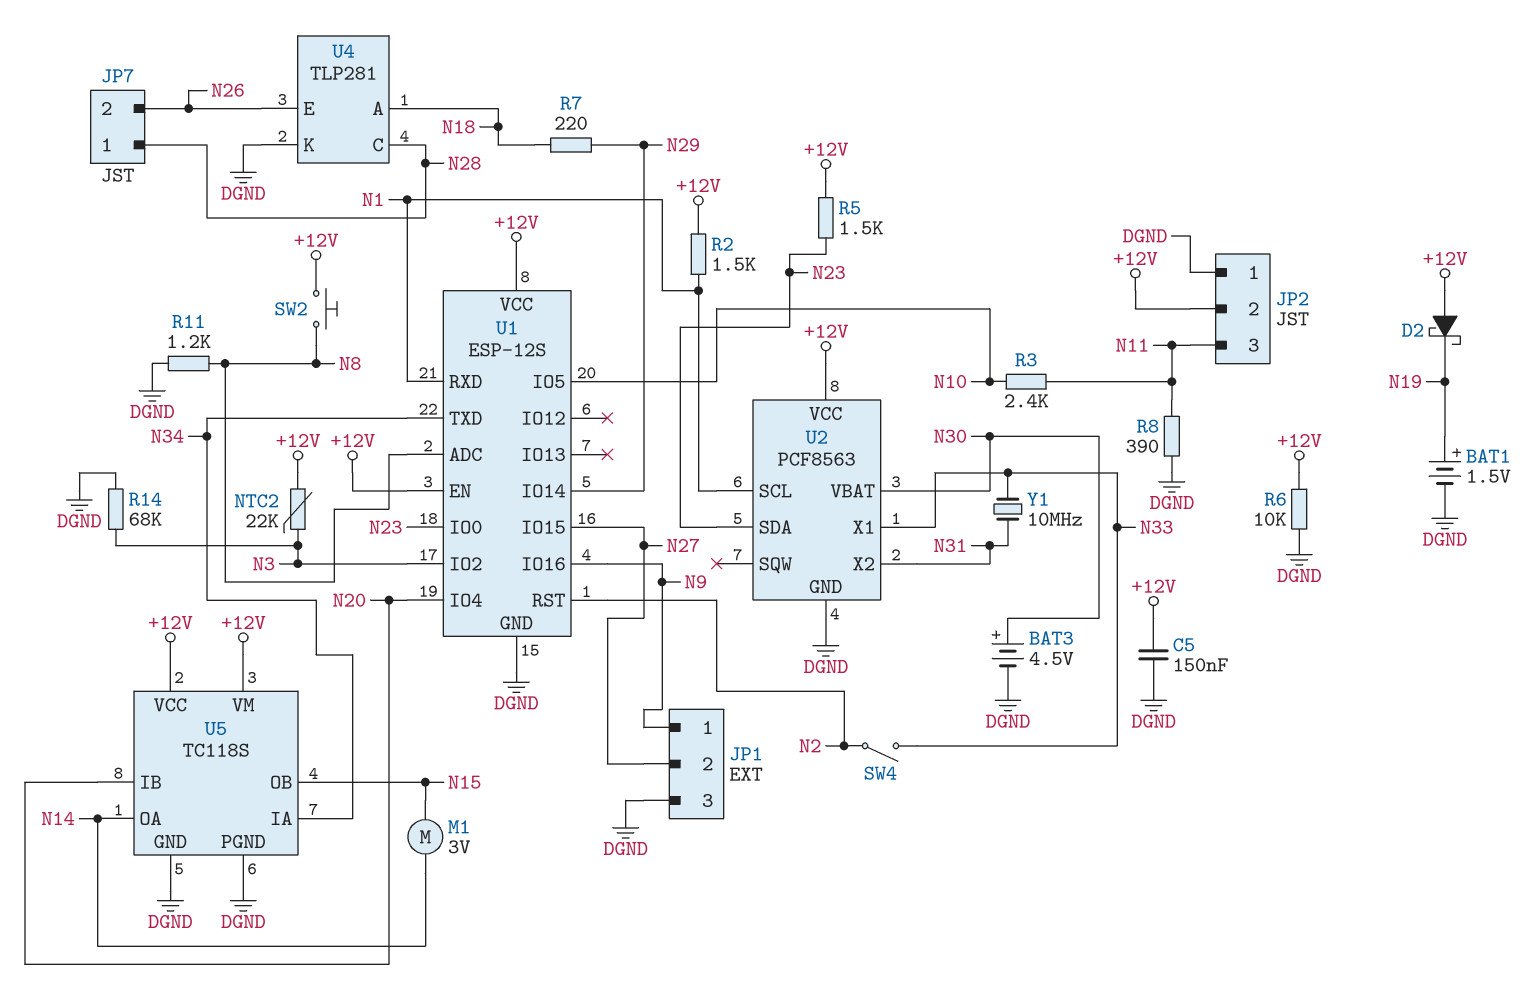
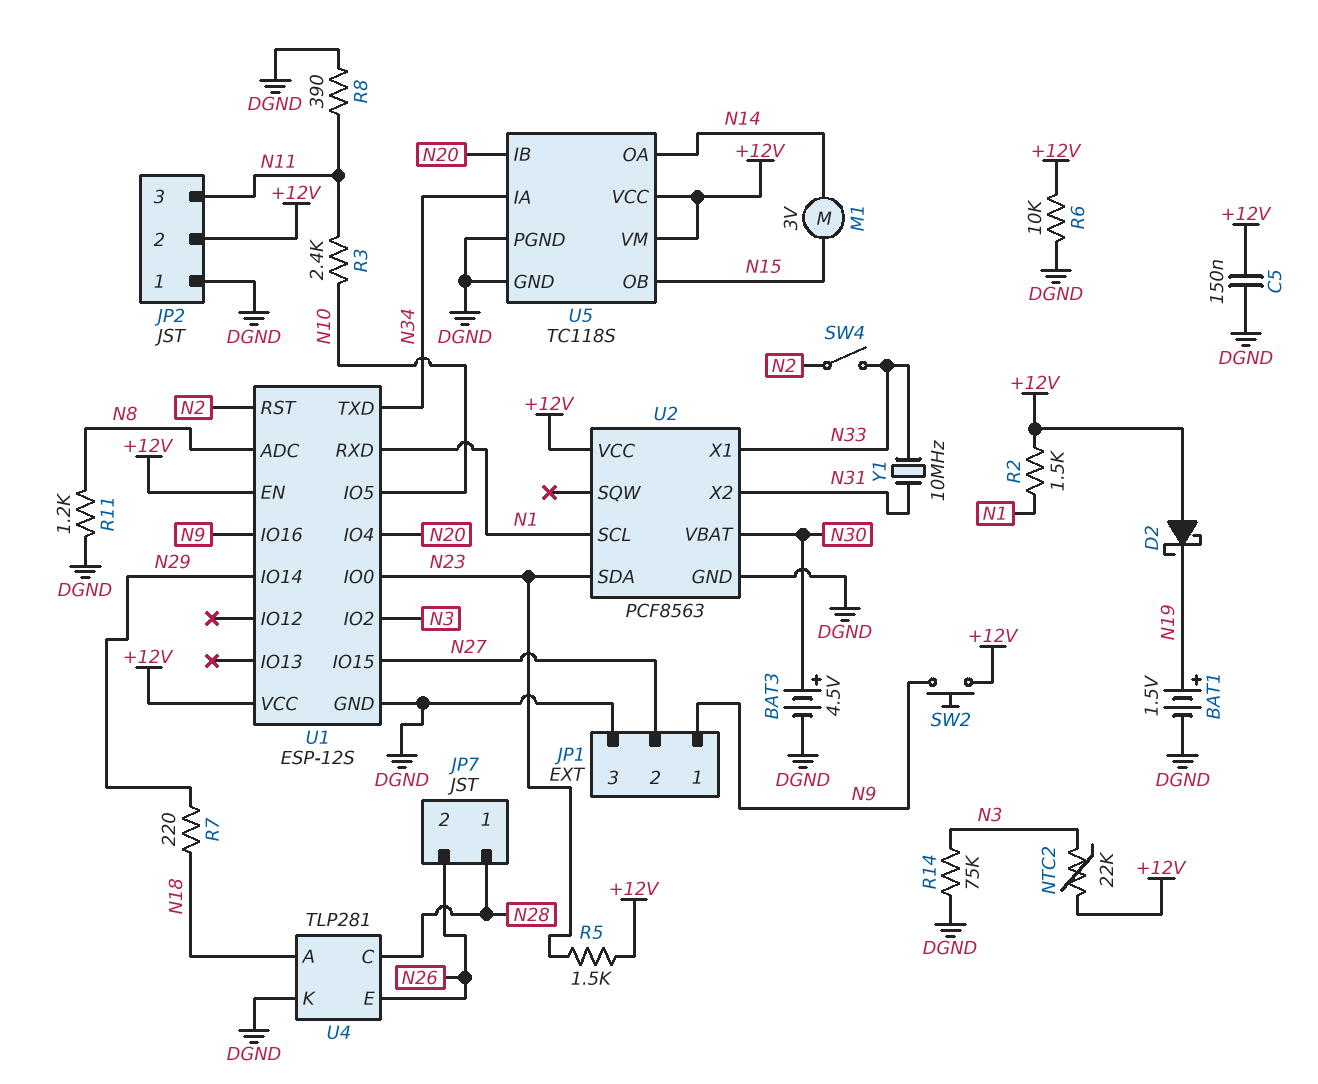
R14: 68k (DGND, N3) -> 75k (DGND, N3)
SW2: button (+12V, N8) -> button (+12V, N9)

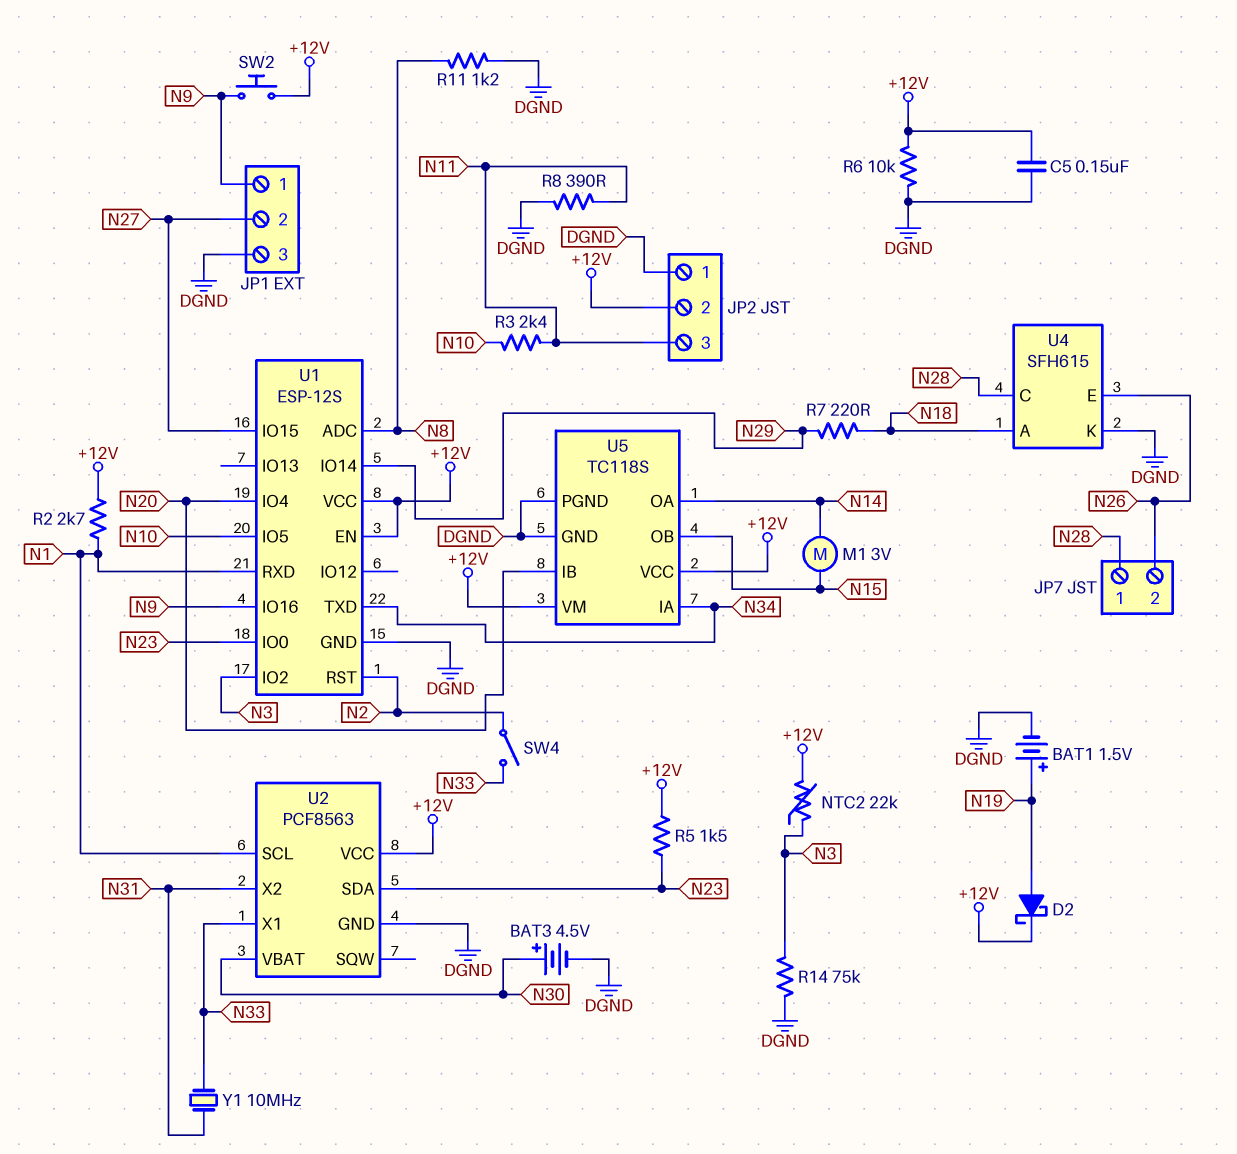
D2: schottky (A +12V, K N19) -> schottky (A N19, K +12V)
R2: 1.5k (+12V, N1) -> 2.7k (+12V, N1)
U4: TLP281 -> SFH615

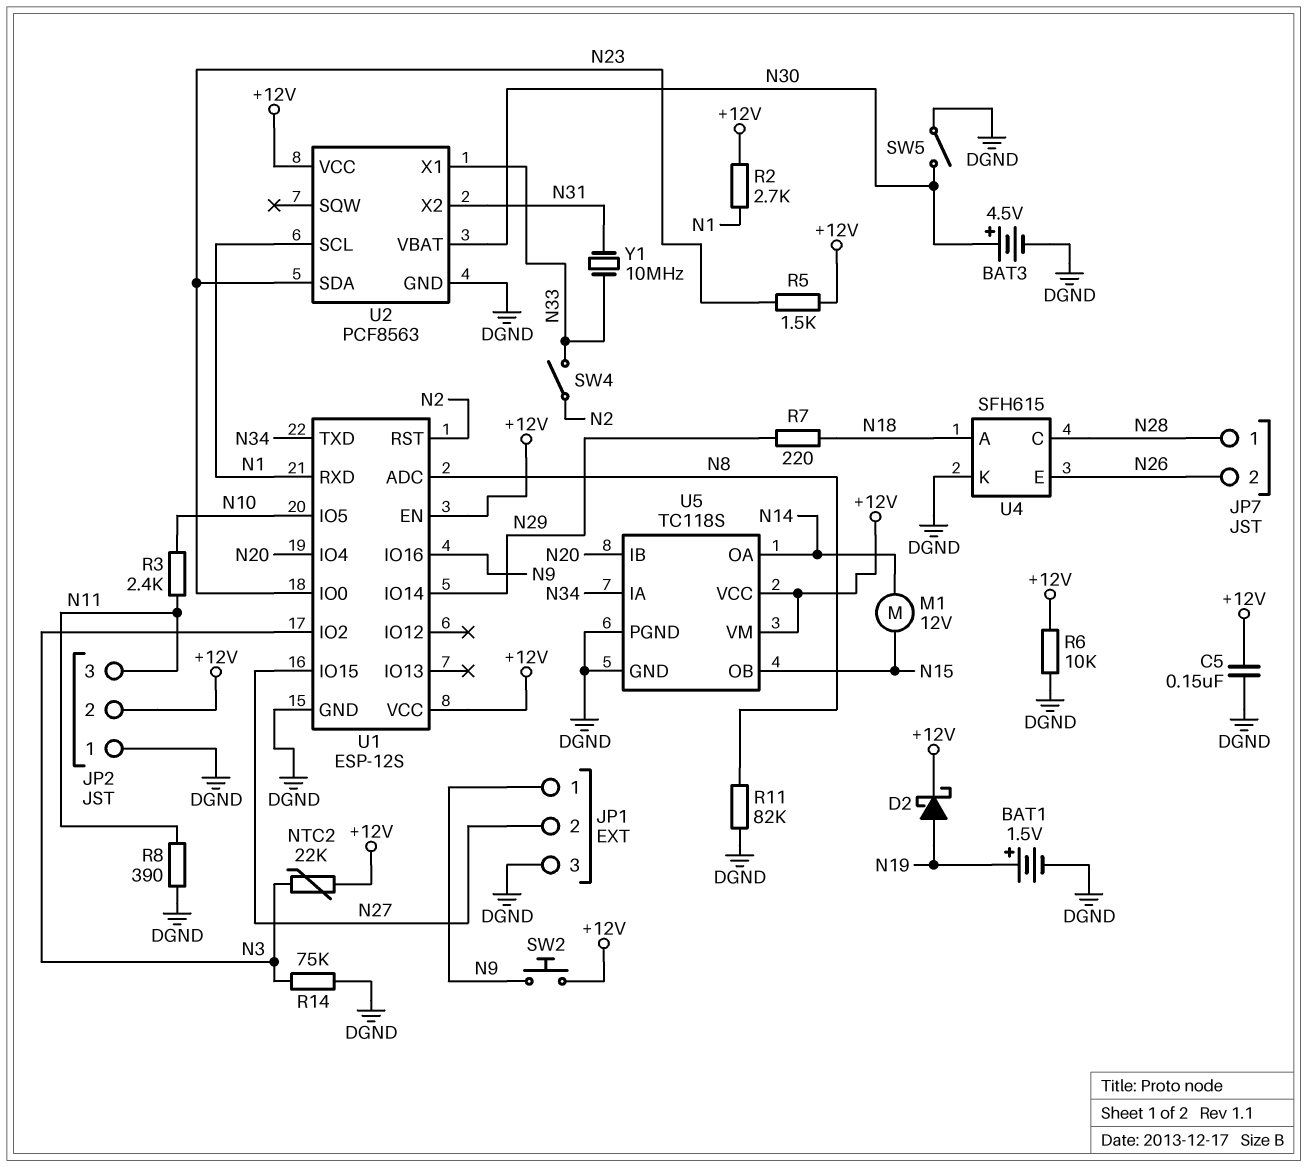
M1: motor 3V (N14, N15) -> motor 12V (N14, N15)
R11: 1.2k (DGND, N8) -> 82k (DGND, N8)
SW5: none -> switch (DGND, N30)

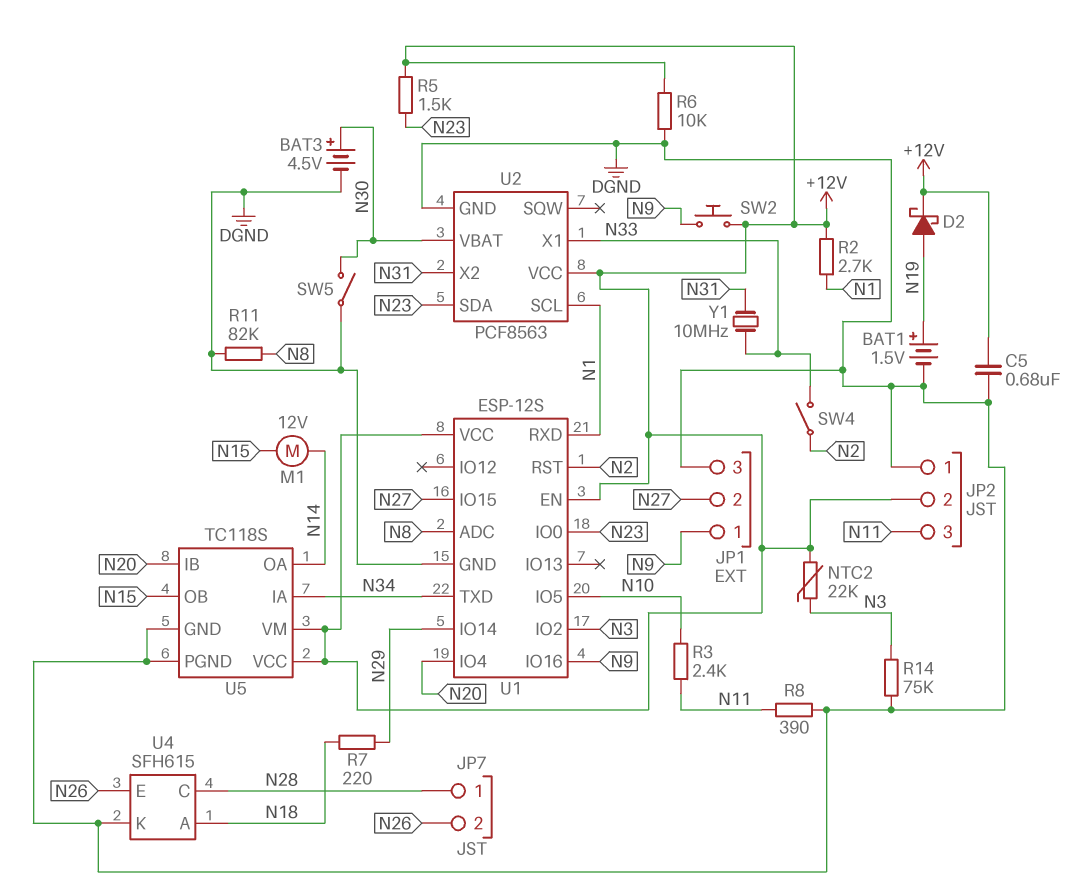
C5: 150nF (+12V, DGND) -> 680nF (+12V, DGND)

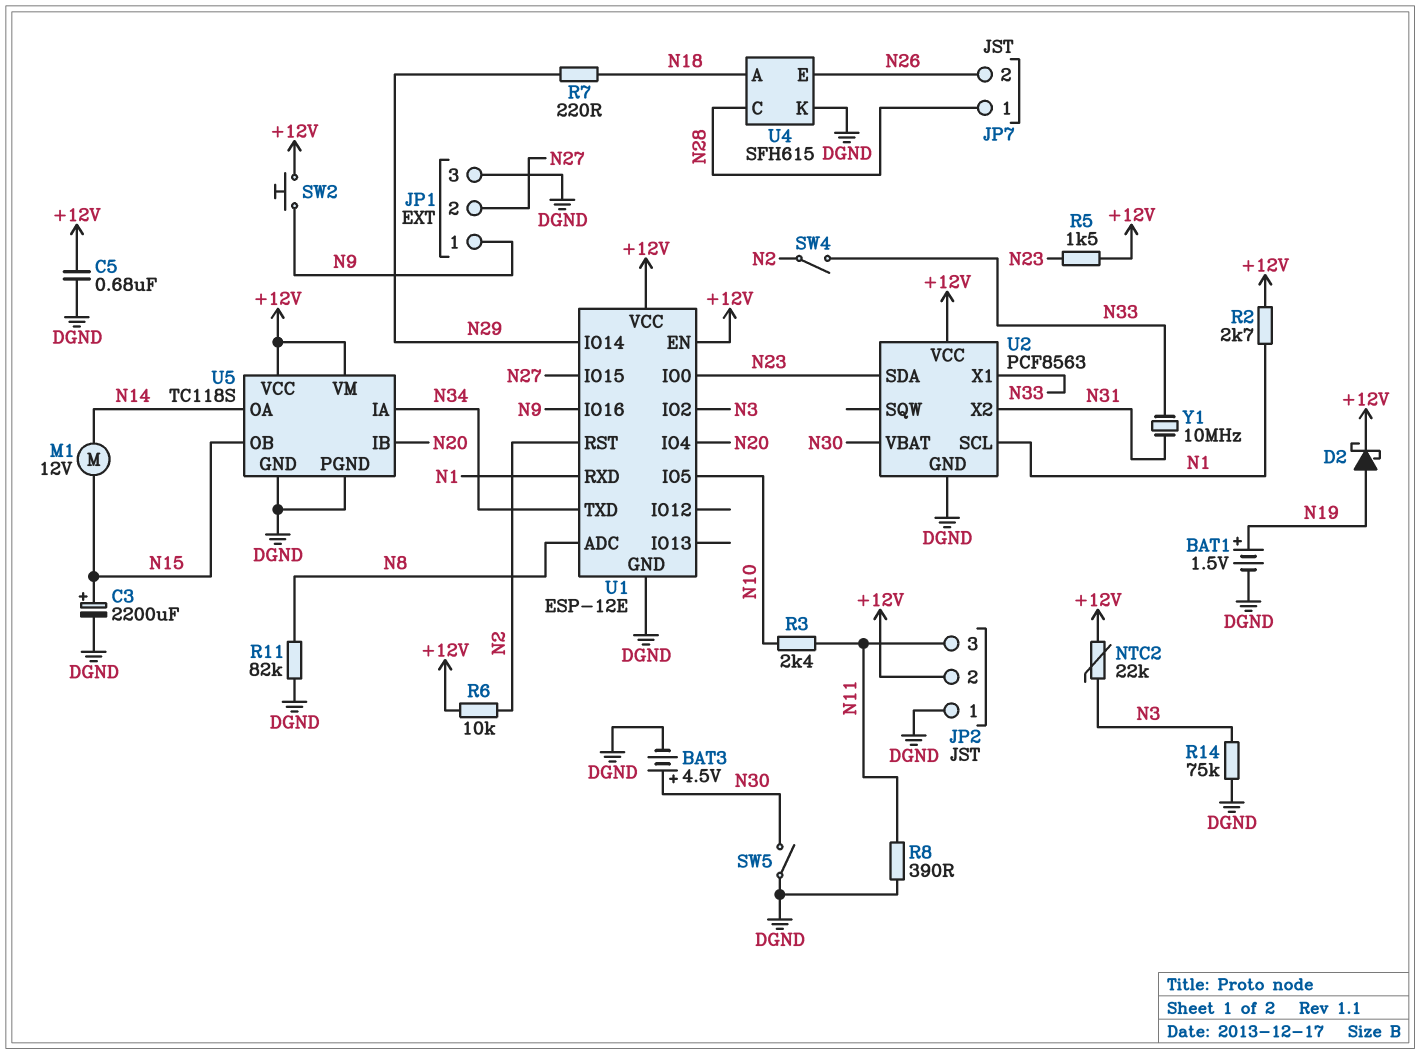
C3: none -> 2200uF (plus N15, minus DGND)
R6: 10k (+12V, DGND) -> 10k (+12V, N2)
U1: ESP-12S -> ESP-12E

